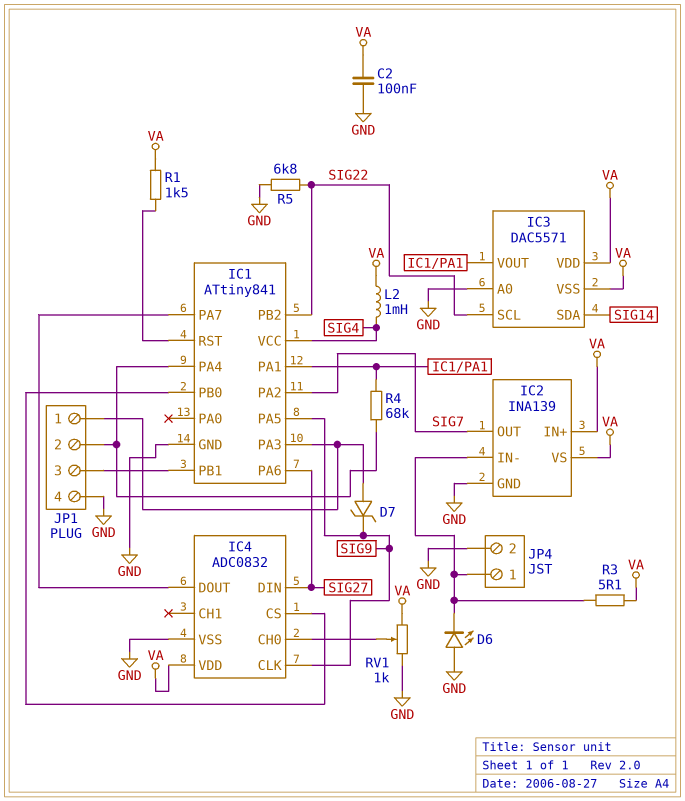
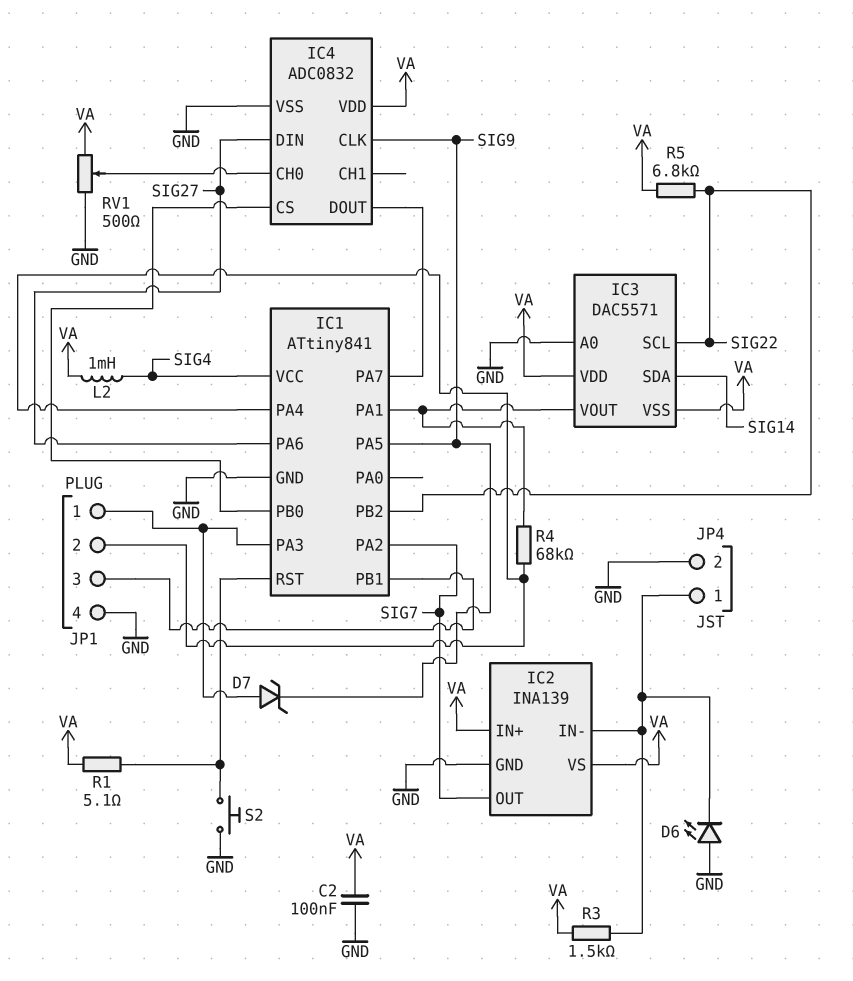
R1: 1.5k (IC1/RST, VA) -> 5.1 (IC1/RST, VA)
R3: 5.1 (IC2/IN-, VA) -> 1.5k (IC2/IN-, VA)
R5: 6.8k (GND, SIG22) -> 6.8k (SIG22, VA)
RV1: 1k (GND, VA, wiper IC4/CH0) -> 500 (GND, VA, wiper IC4/CH0)
S2: none -> button (GND, IC1/RST)

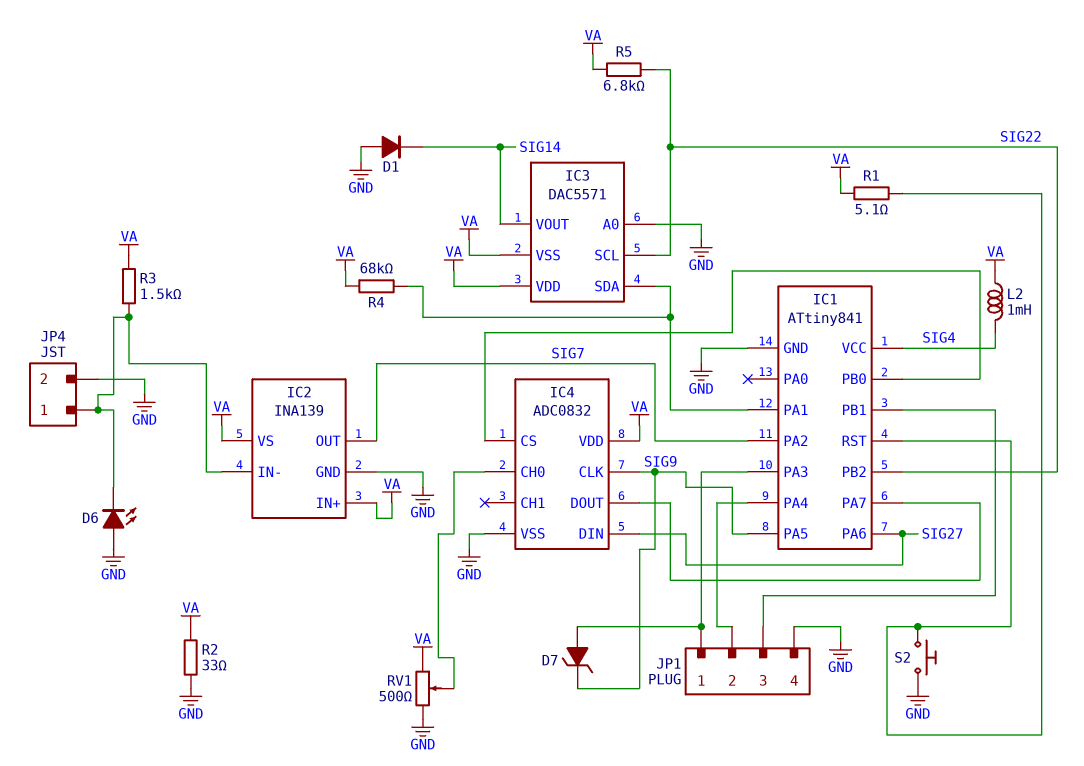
C2: 100nF (GND, VA) -> none
D1: none -> diode (A GND, K SIG14)
IC3 pin SDA: SIG14 -> IC1/PA1
IC3 pin VOUT: IC1/PA1 -> SIG14
R2: none -> 33 (GND, VA)
R4: 68k (IC1/PA1, IC1/PA4) -> 68k (IC1/PA1, VA)

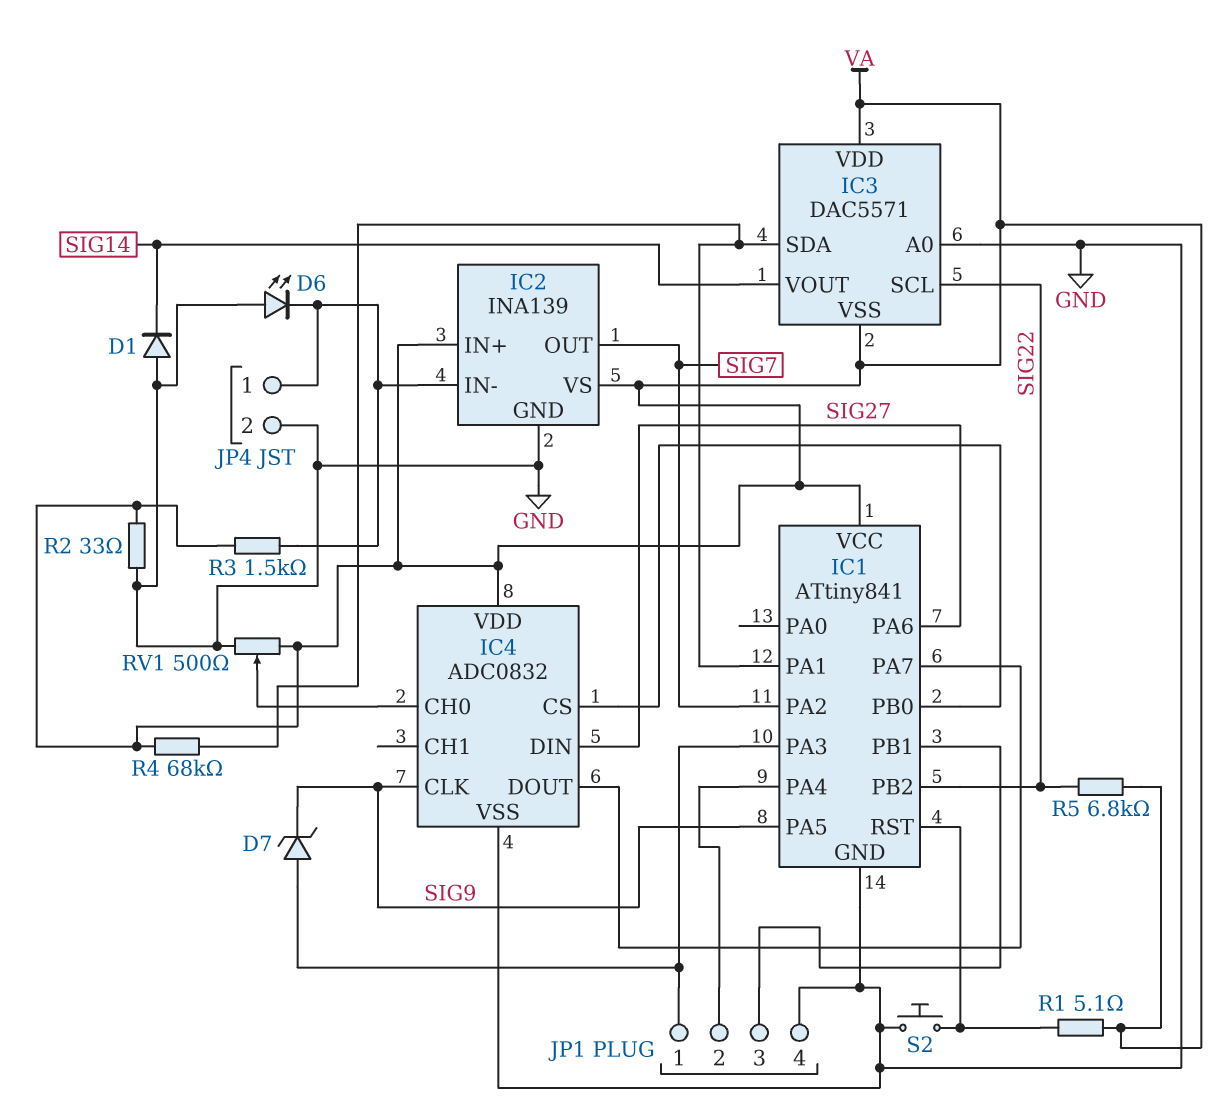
IC1 pin VCC: SIG4 -> VA
L2: 1mH (SIG4, VA) -> none

